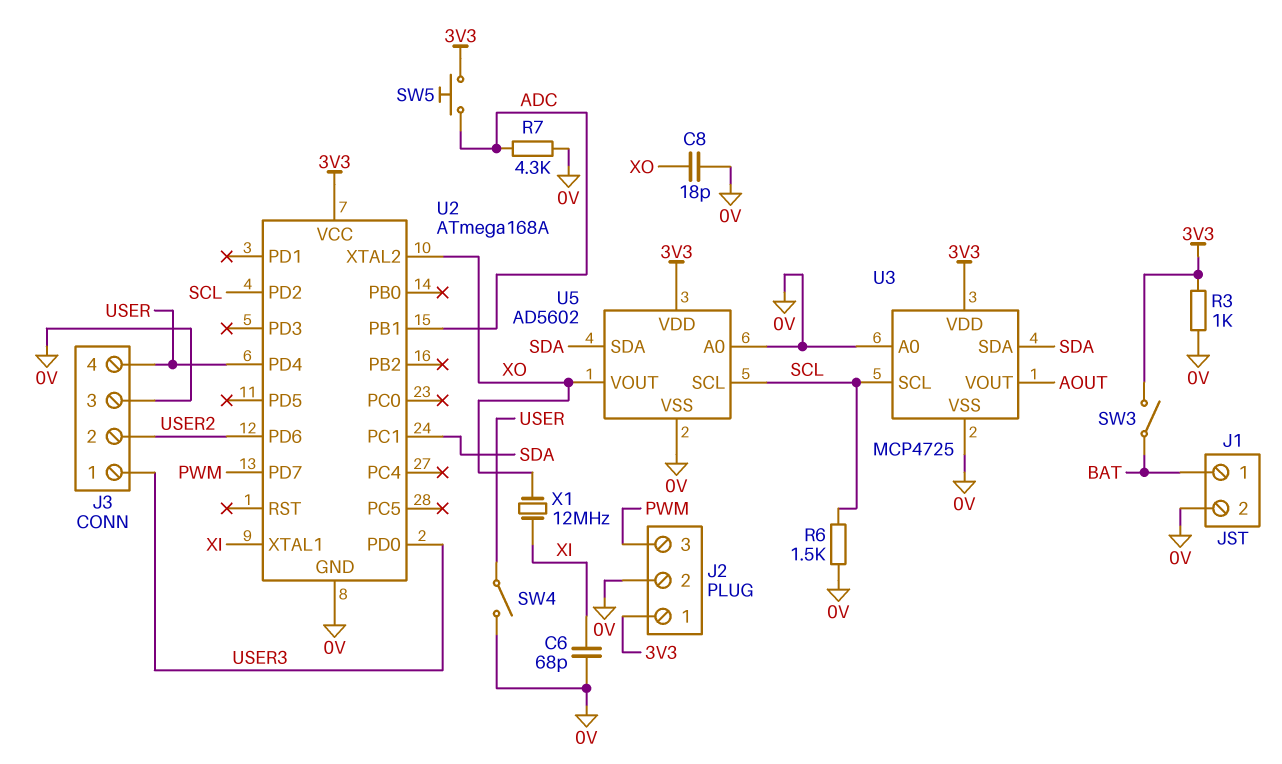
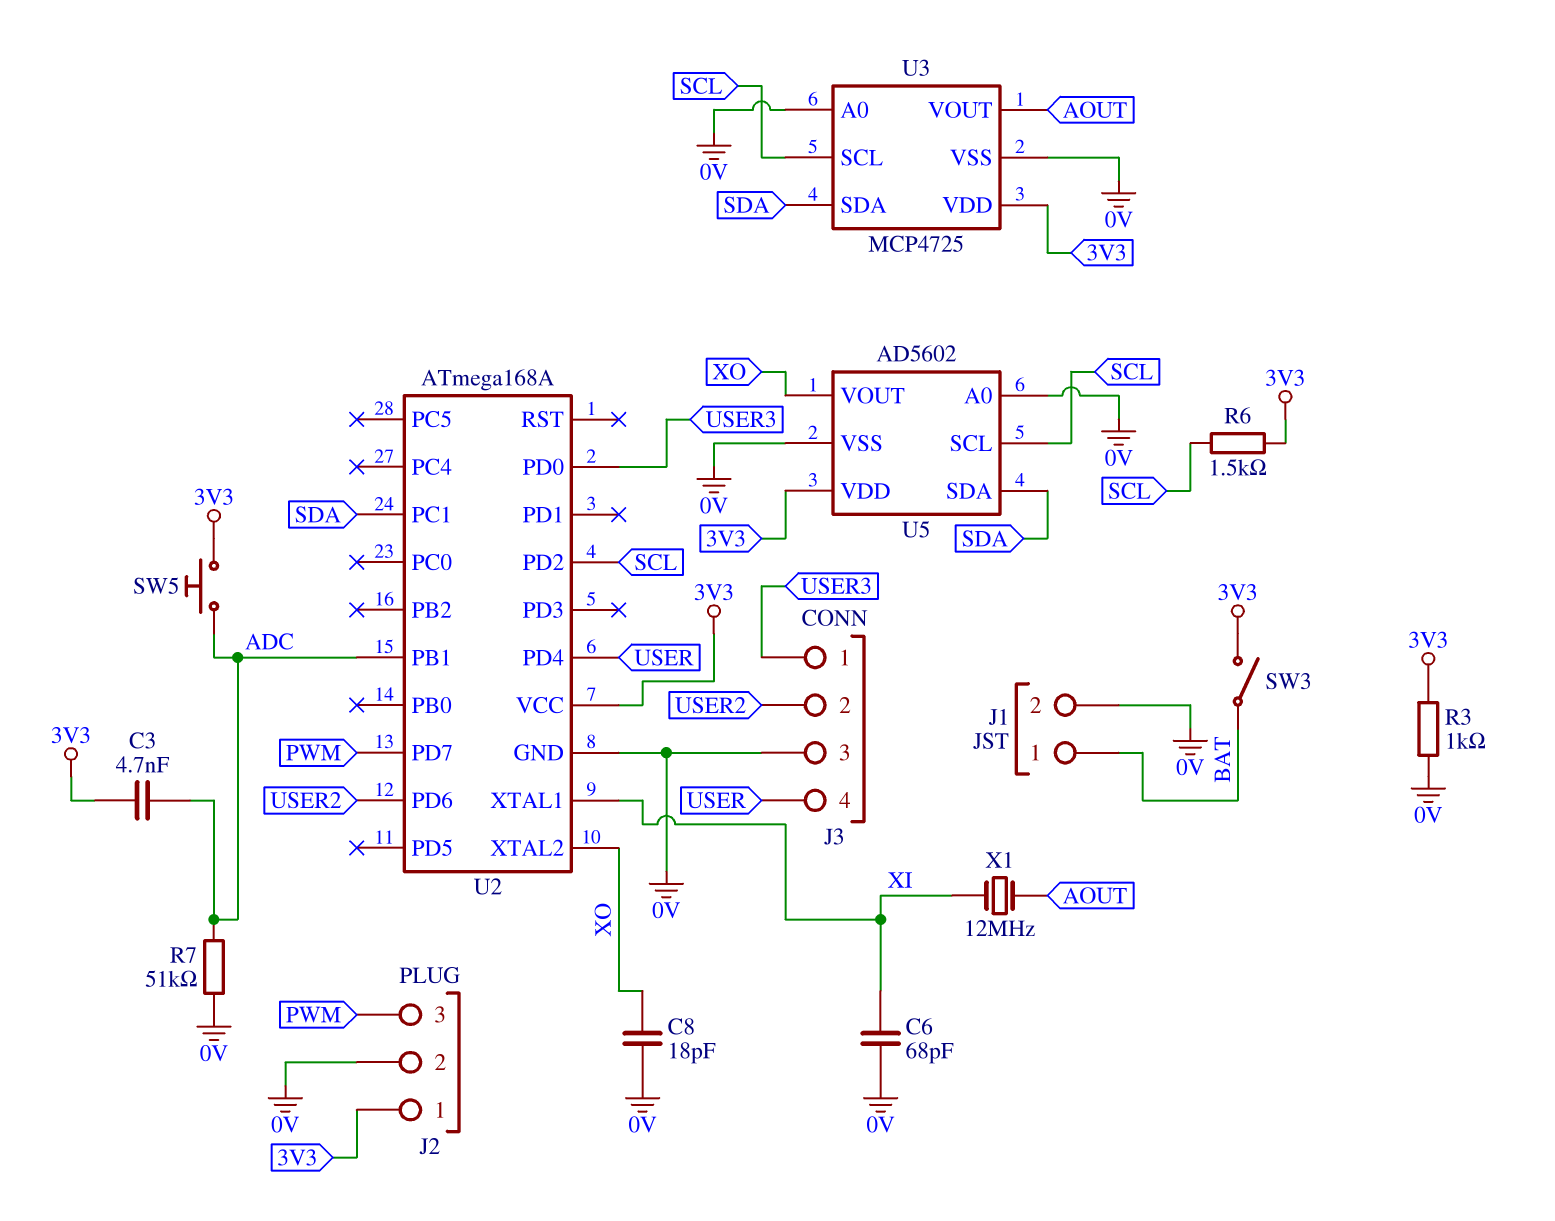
C3: none -> 4.7nF (3V3, ADC)
R6: 1.5k (0V, SCL) -> 1.5k (3V3, SCL)
R7: 4.3k (0V, ADC) -> 51k (0V, ADC)
SW4: switch (0V, USER) -> none
X1: 12MHz (XI, XO) -> 12MHz (AOUT, XI)

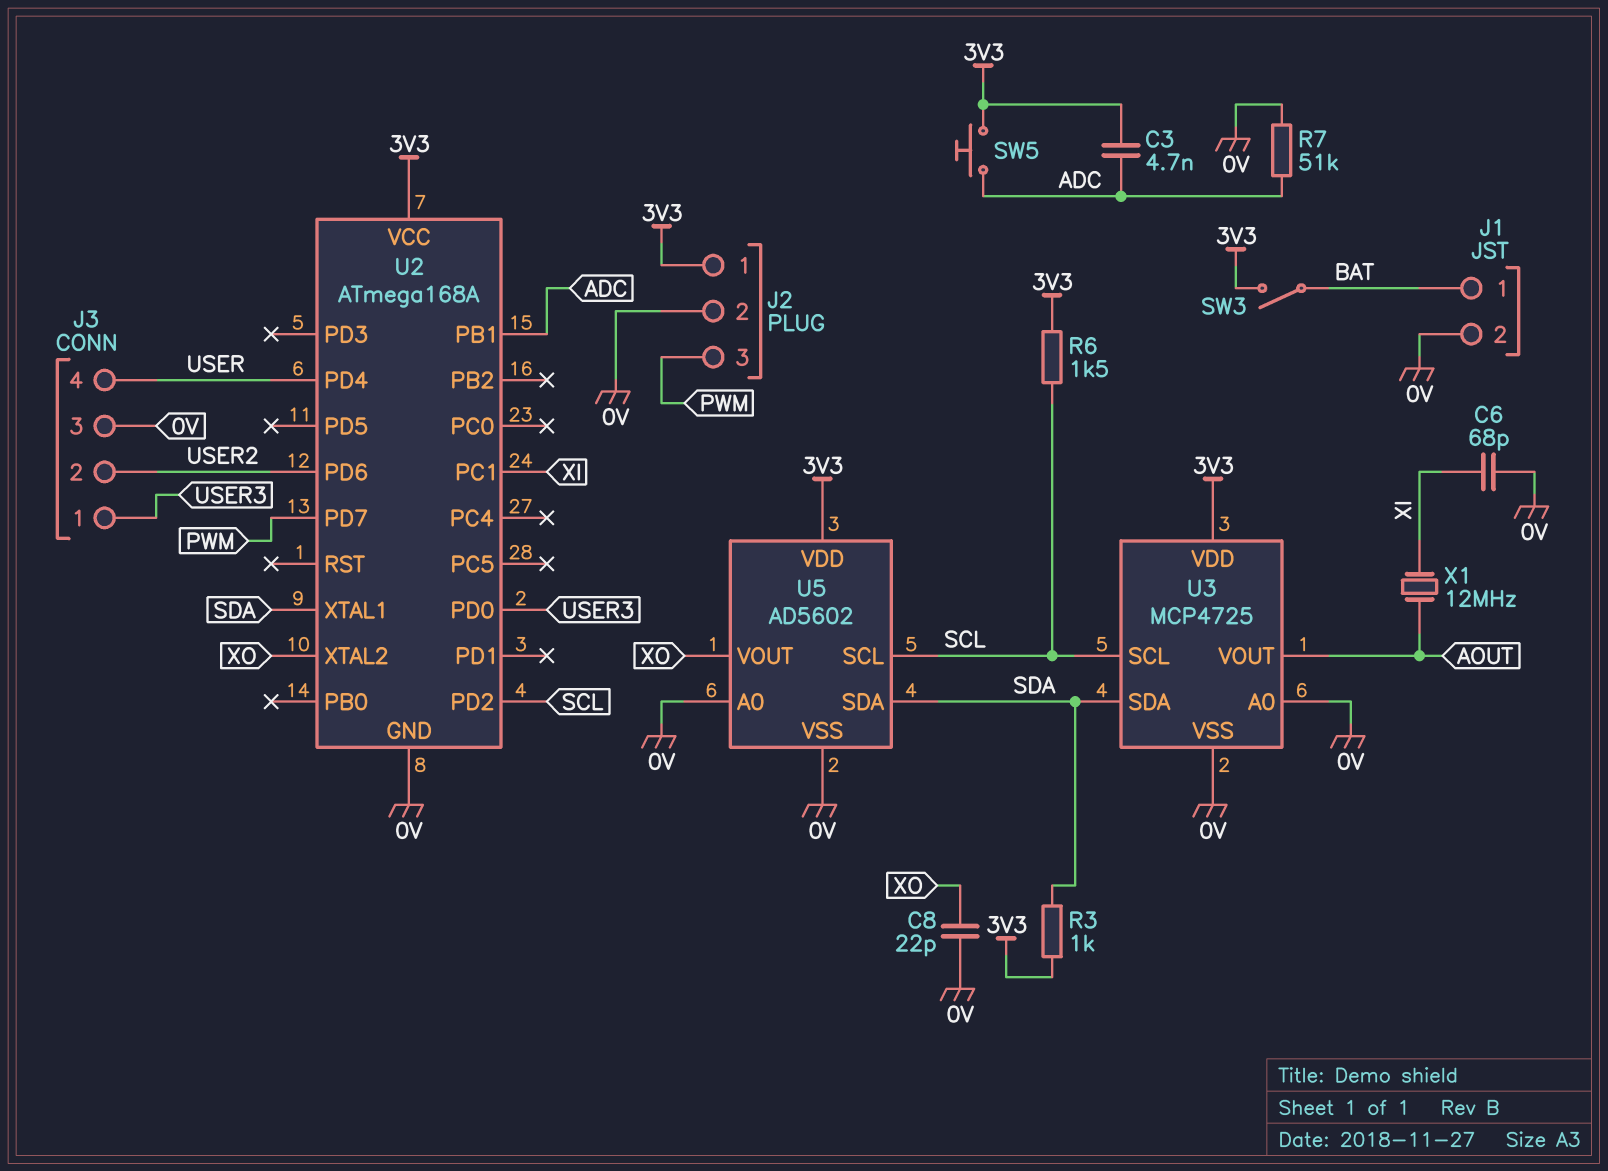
C8: 18pF (0V, XO) -> 22pF (0V, XO)
R3: 1k (0V, 3V3) -> 1k (3V3, SDA)
U2 pin PC1: SDA -> XI
U2 pin XTAL1: XI -> SDA

